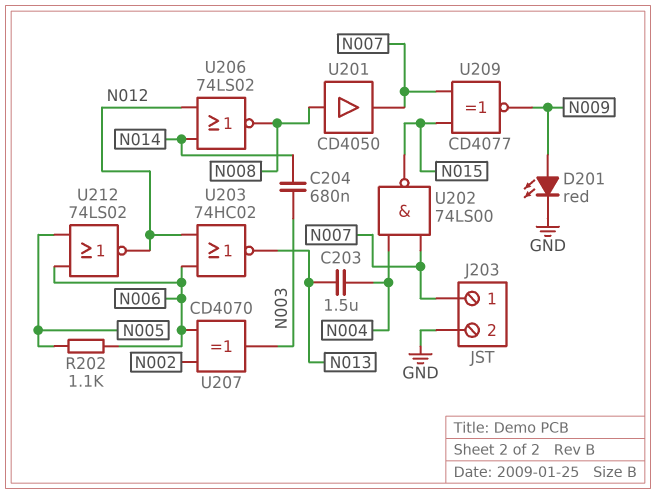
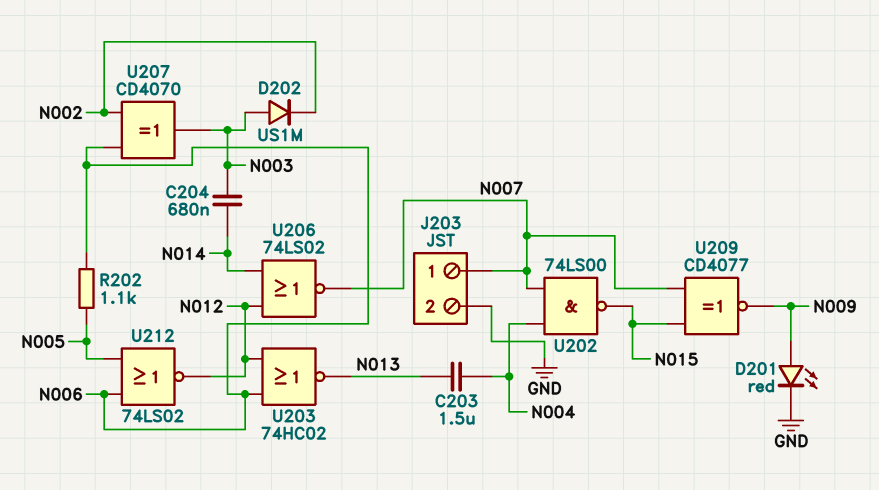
D202: none -> diode US1M (A N003, K N002)
U201: buffer CD4050 (in N008, out N007) -> none
U206: NOR 74LS02 (in N012, in N014, out N008) -> NOR 74LS02 (in N012, in N014, out N007)

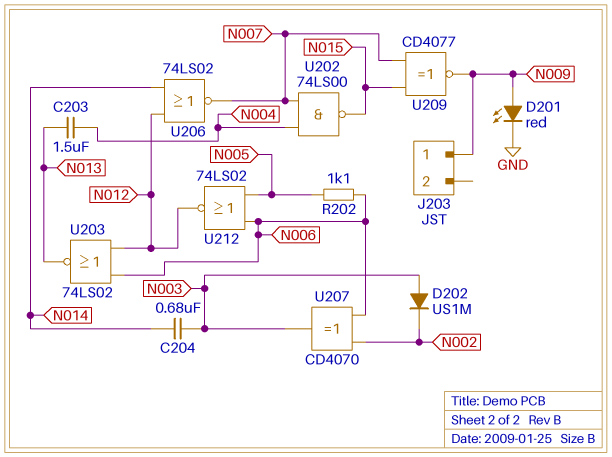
J203 pin 1: N007 -> N009
J203 pin 2: GND -> none
U203: NOR 74HC02 (in N006, in N012, out N013) -> NOR 74LS02 (in N006, in N012, out N013)

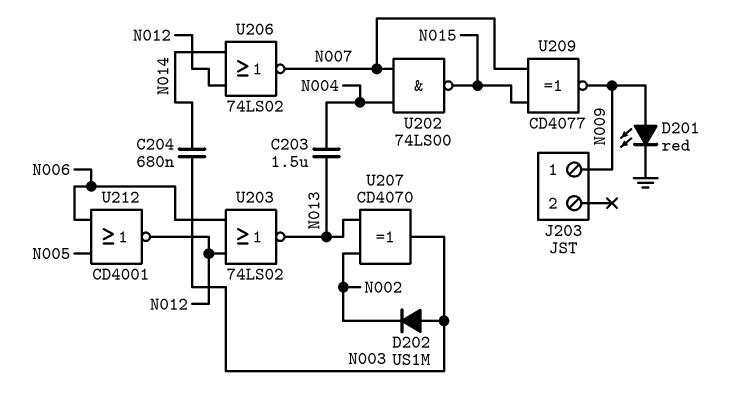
R202: 1.1k (N005, N006) -> none
U207: XOR CD4070 (in N002, in N006, out N003) -> XOR CD4070 (in N002, in N013, out N003)
U212: NOR 74LS02 (in N005, in N006, out N012) -> NOR CD4001 (in N005, in N006, out N012)

